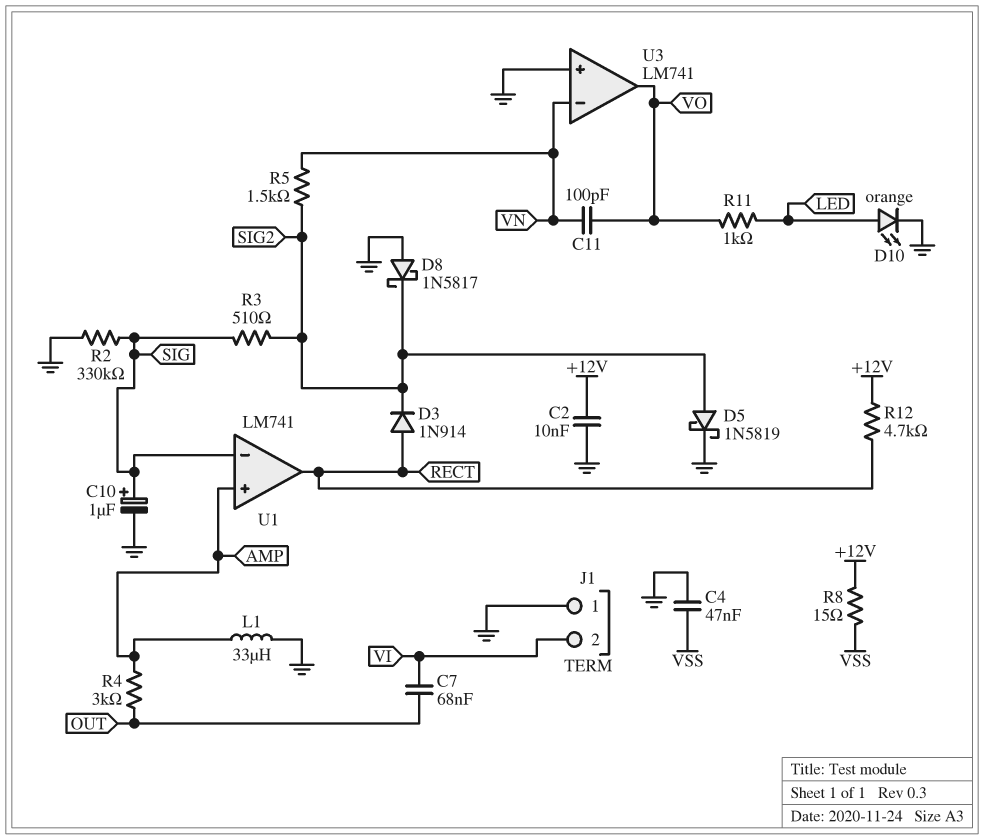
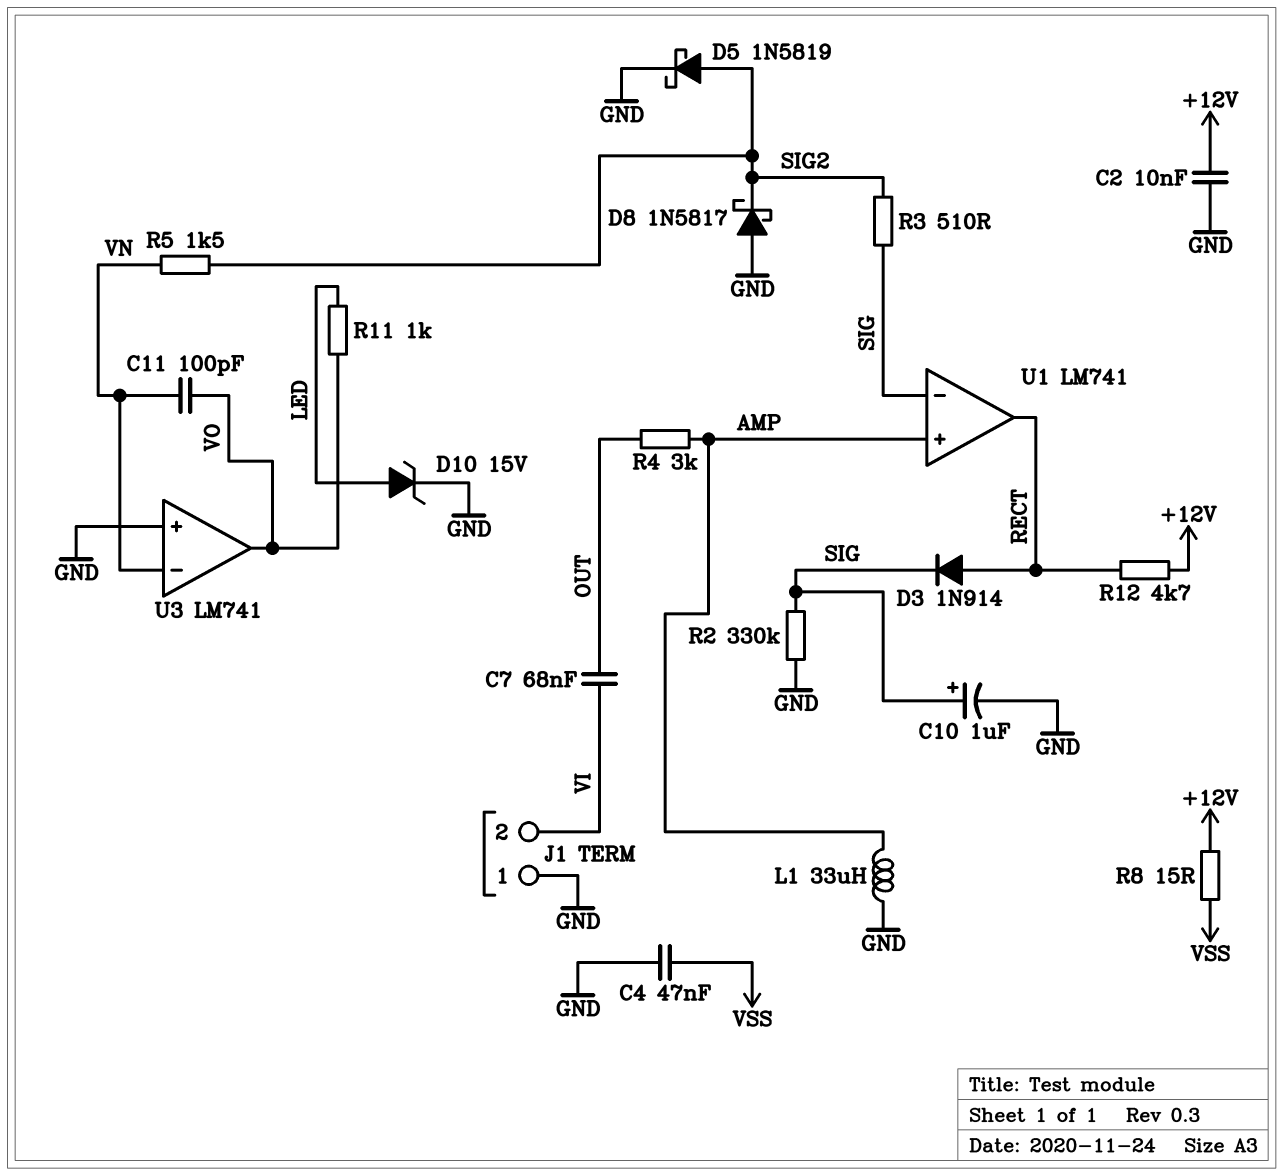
D3: diode 1N914 (A RECT, K SIG2) -> diode 1N914 (A RECT, K SIG)
D10: LED orange (A LED, K GND) -> zener 15V (A LED, K GND)

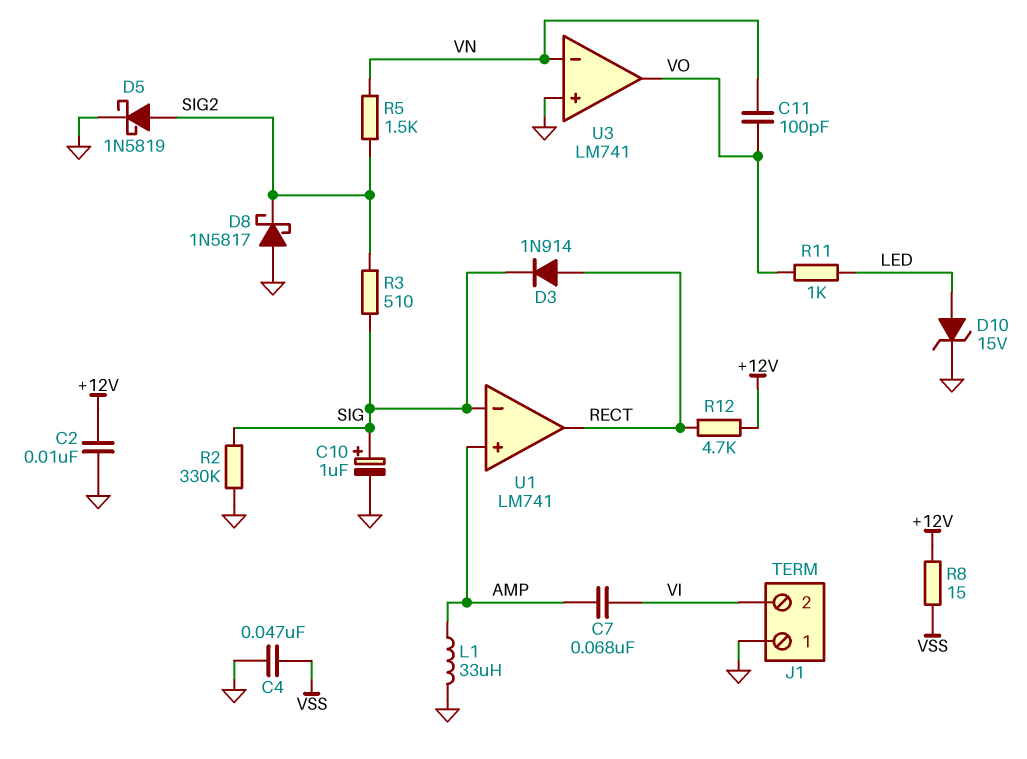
C7: 68nF (OUT, VI) -> 68nF (AMP, VI)
R4: 3k (AMP, OUT) -> none

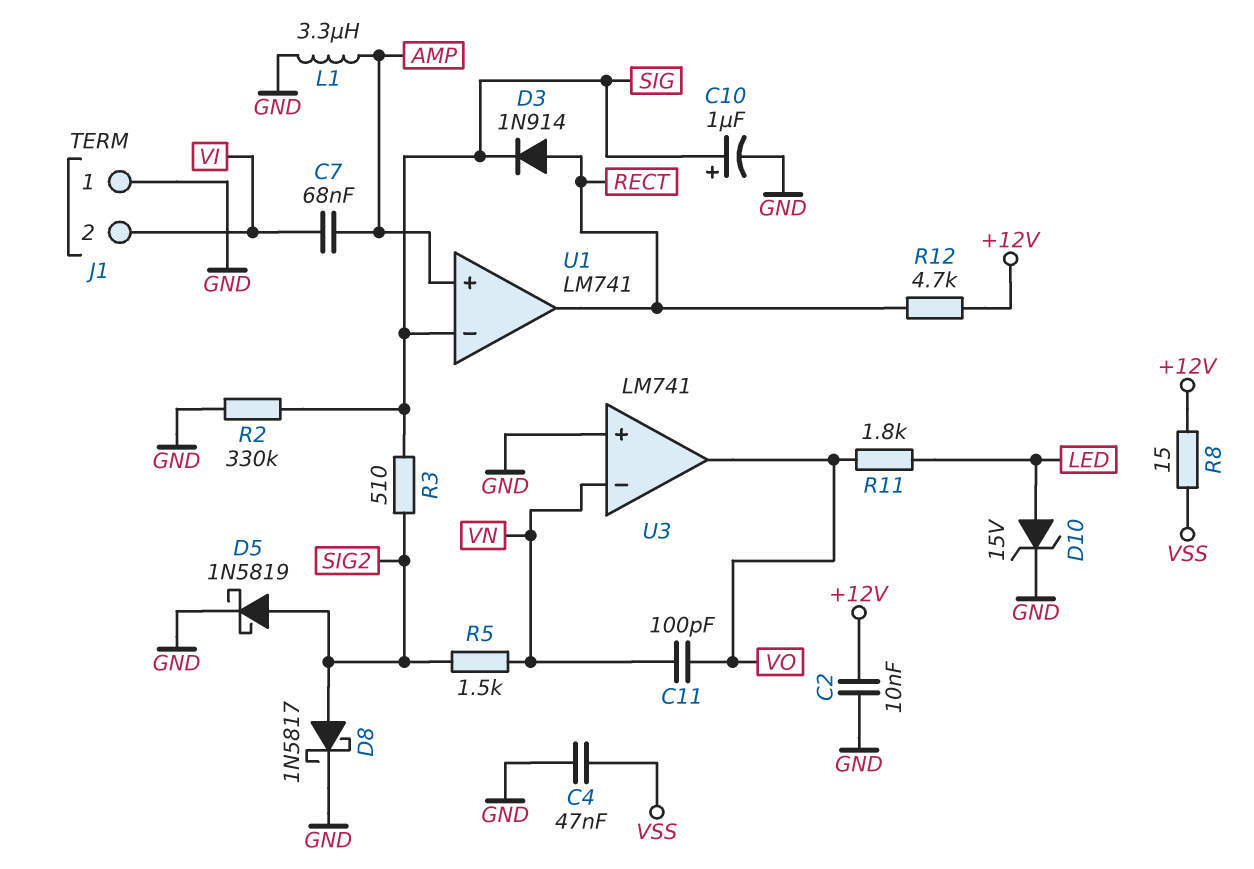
D8: schottky 1N5817 (A GND, K SIG2) -> schottky 1N5817 (A SIG2, K GND)
L1: 33uH (AMP, GND) -> 3.3uH (AMP, GND)
R11: 1k (LED, VO) -> 1.8k (LED, VO)

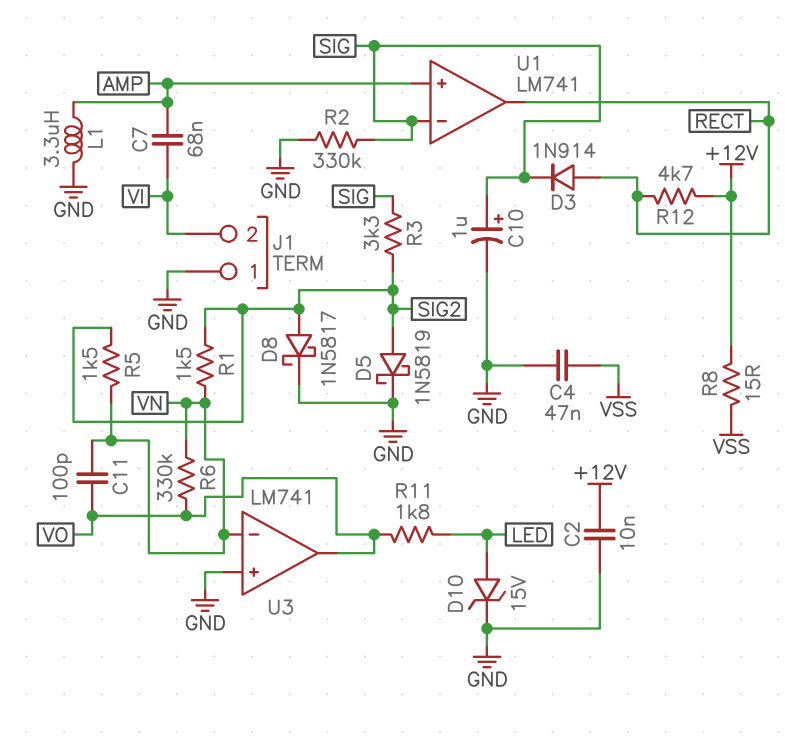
R1: none -> 1.5k (SIG2, VN)
R3: 510 (SIG, SIG2) -> 3.3k (SIG, SIG2)
R6: none -> 330k (VN, VO)

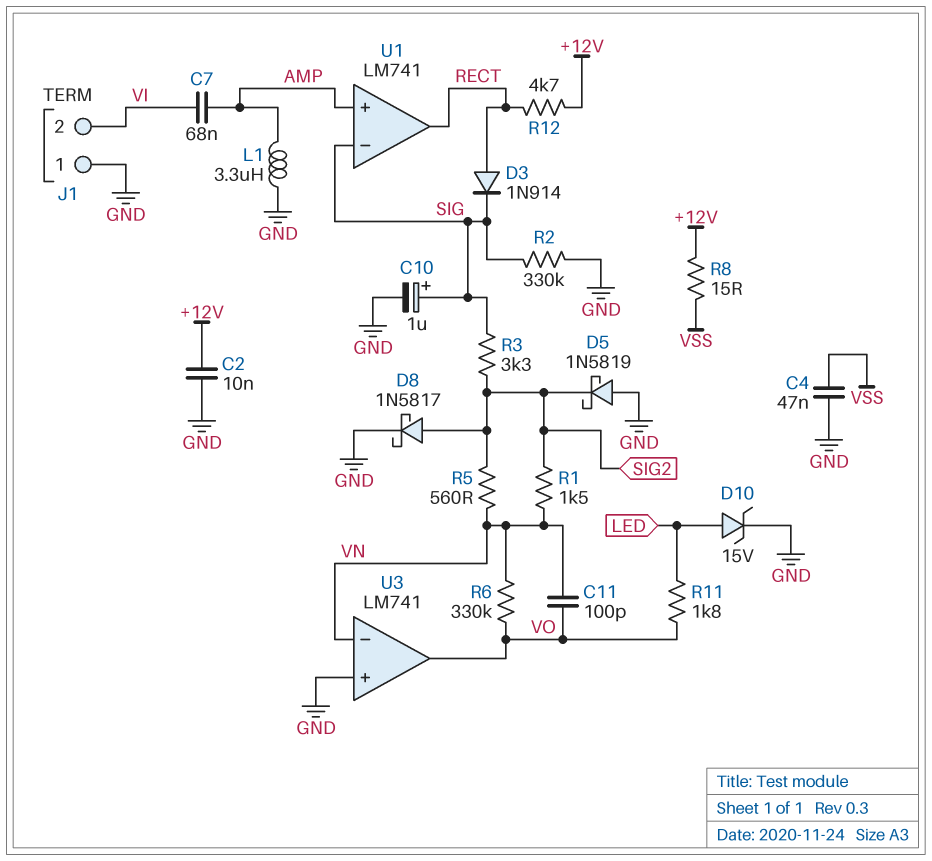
D5: schottky 1N5819 (A SIG2, K GND) -> schottky 1N5819 (A GND, K SIG2)
R5: 1.5k (SIG2, VN) -> 560 (SIG2, VN)

